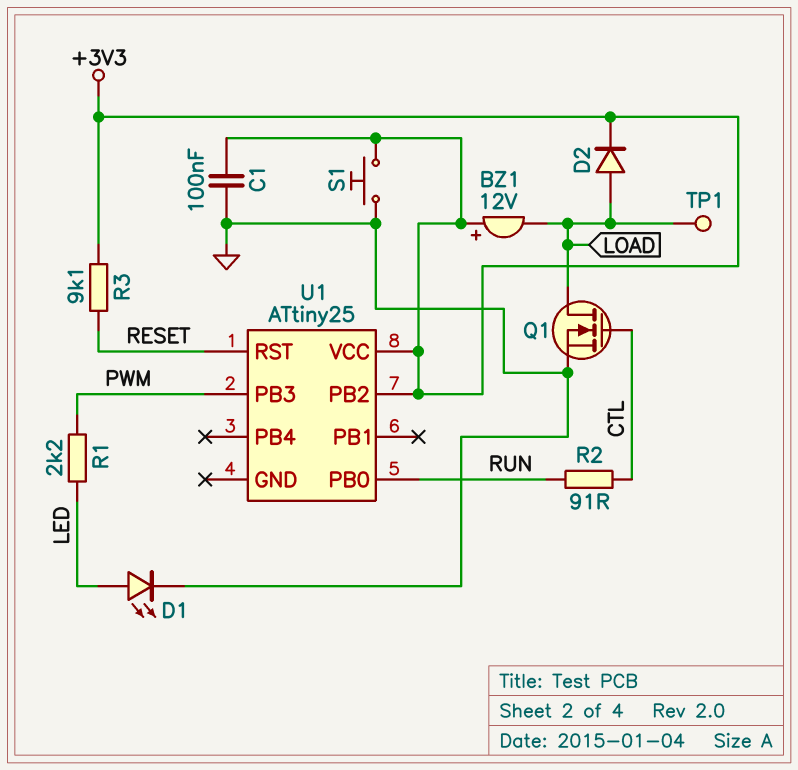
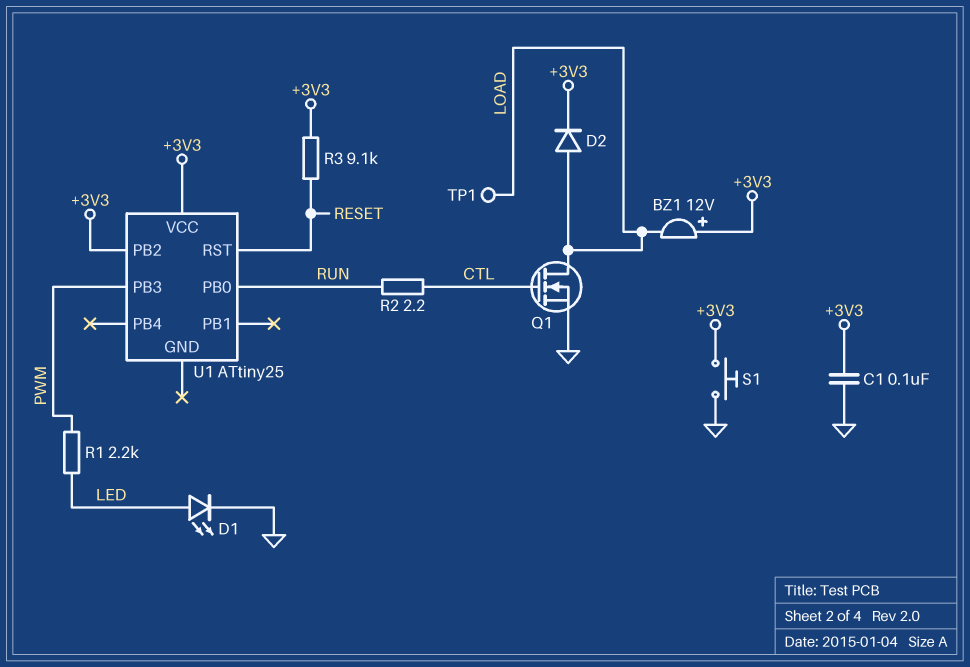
R2: 91 (CTL, RUN) -> 2.2 (CTL, RUN)

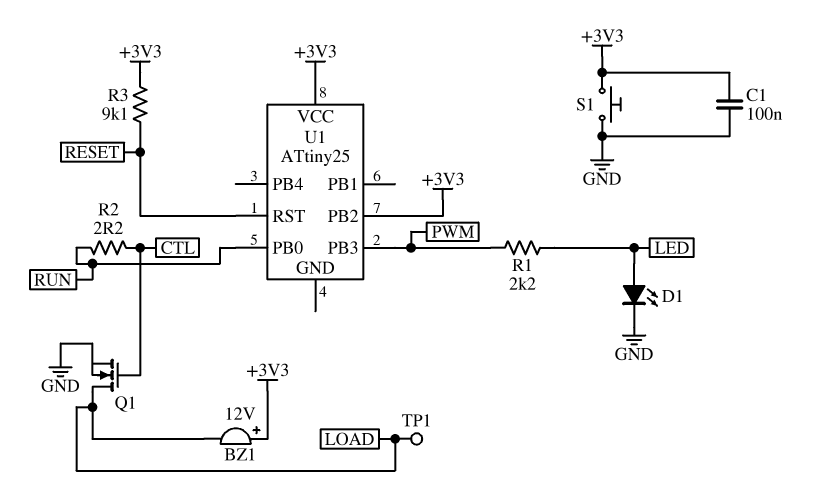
D2: diode (A LOAD, K +3V3) -> none

